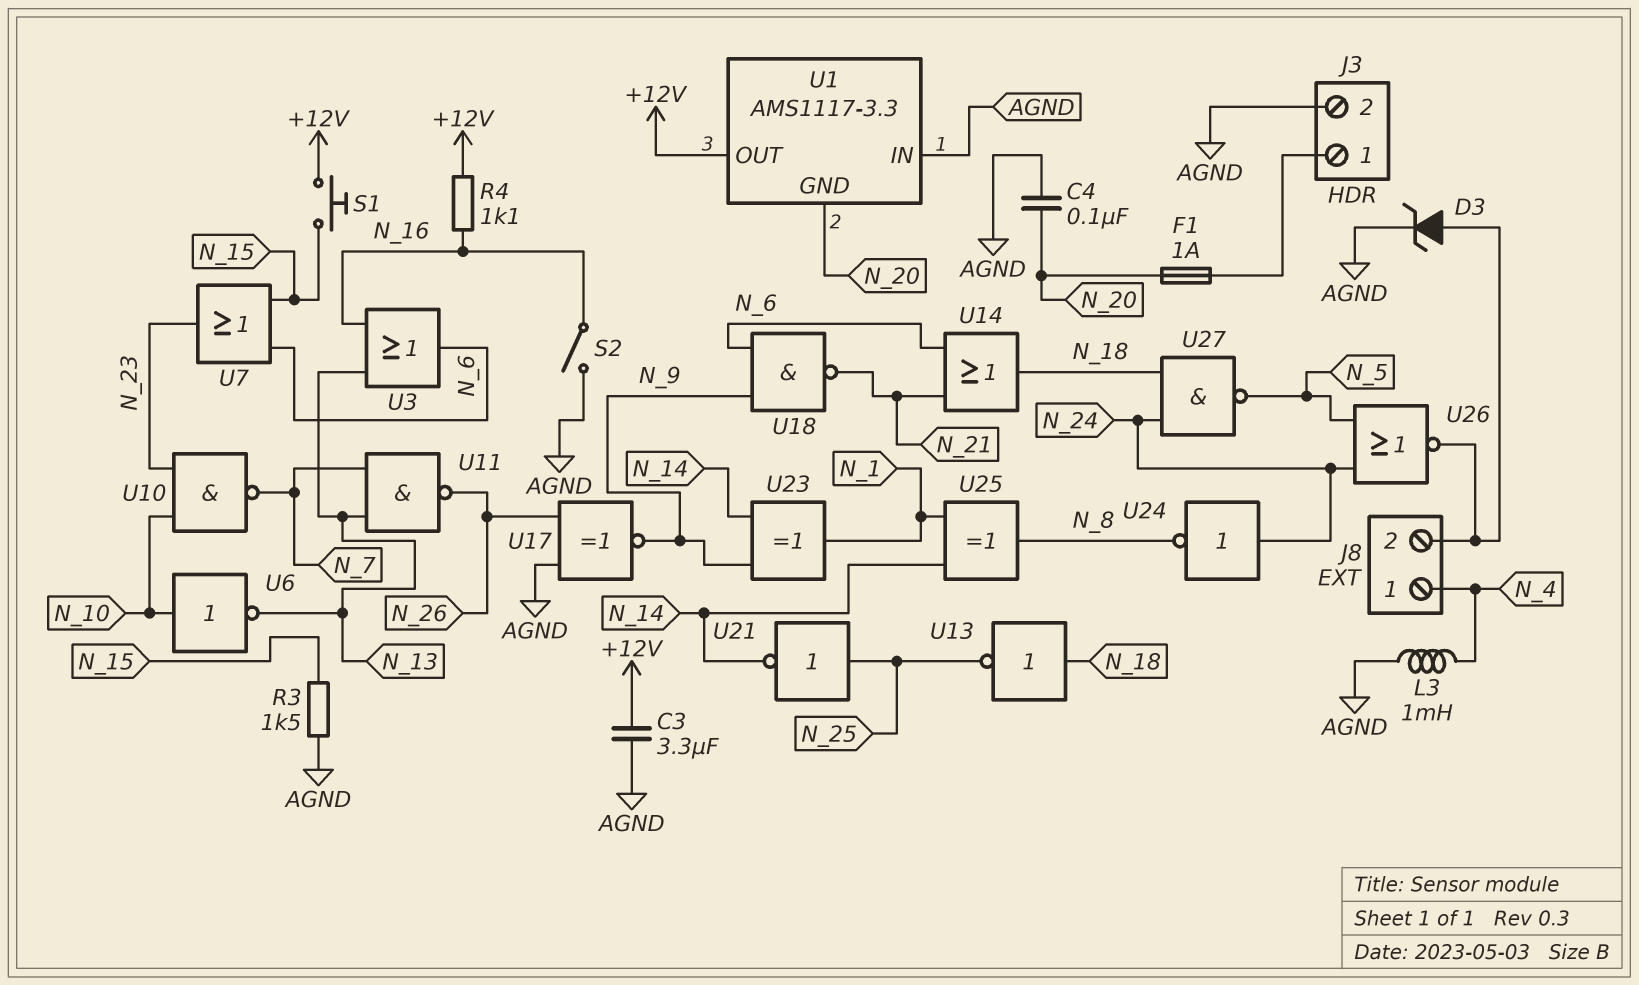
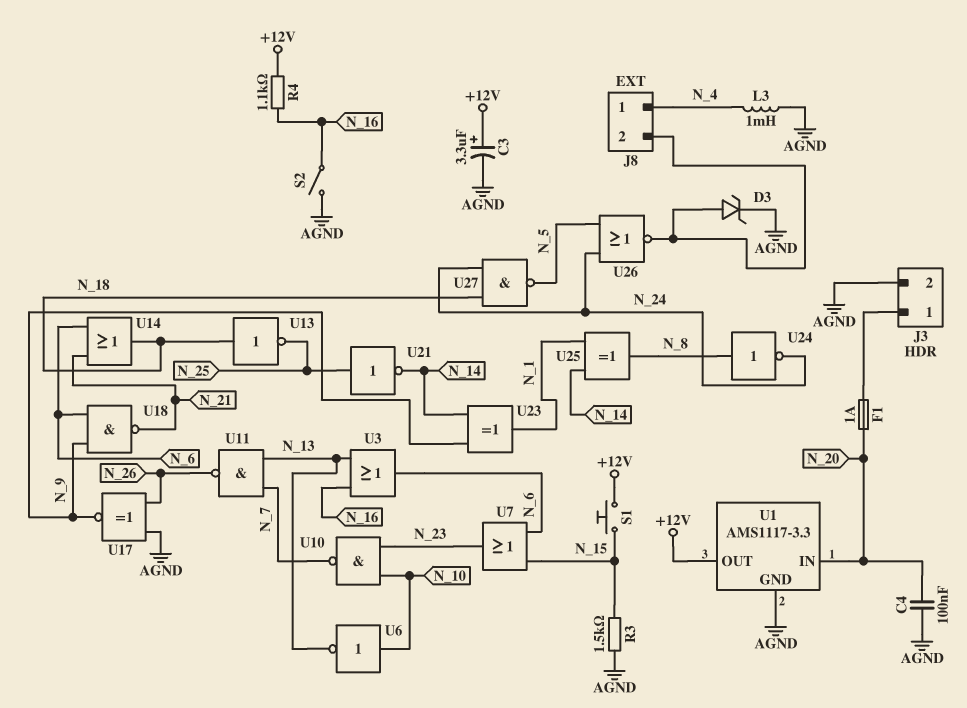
C3: 3.3uF (+12V, AGND) -> 3.3uF (plus +12V, minus AGND)
U1 pin GND: N_20 -> AGND
U1 pin IN: AGND -> N_20
U24: NOT (in N_24, out N_8) -> NOT (in N_8, out N_24)

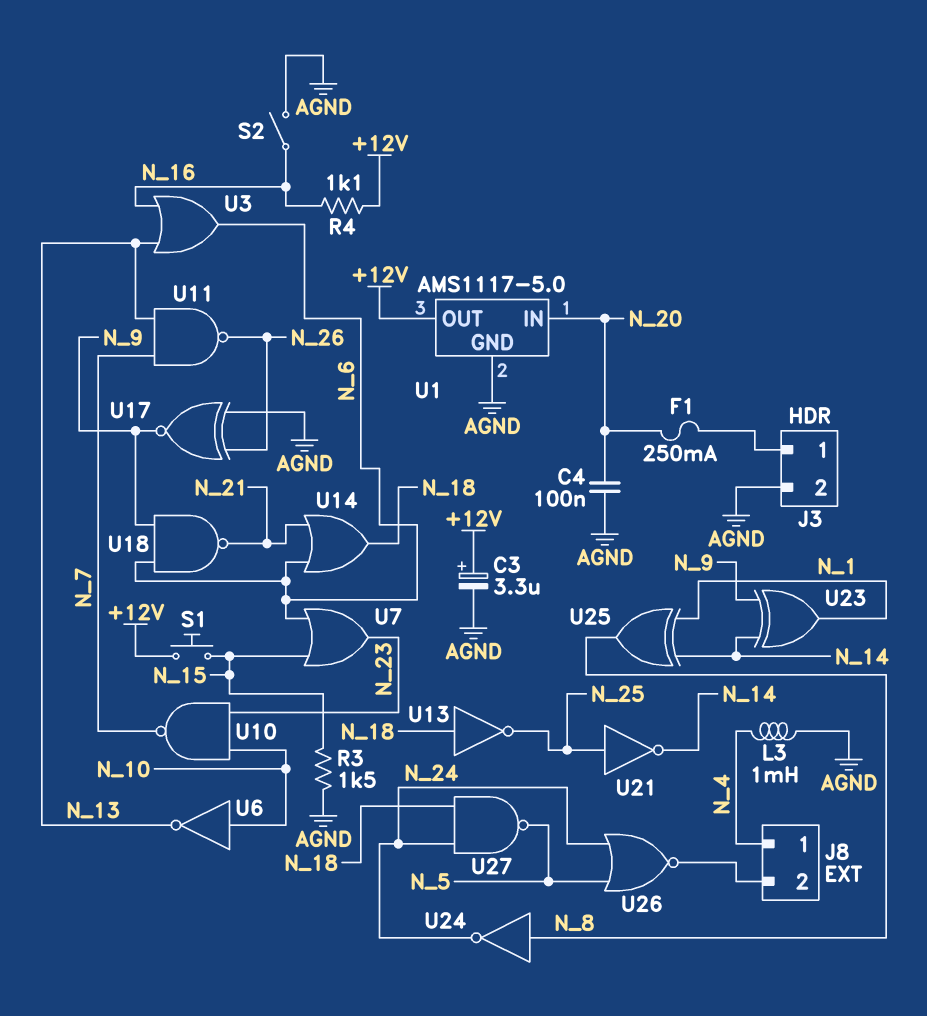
D3: zener (A J8/2, K AGND) -> none
F1: 1A (J3/1, N_20) -> 250mA (J3/1, N_20)
U1: AMS1117-3.3 -> AMS1117-5.0

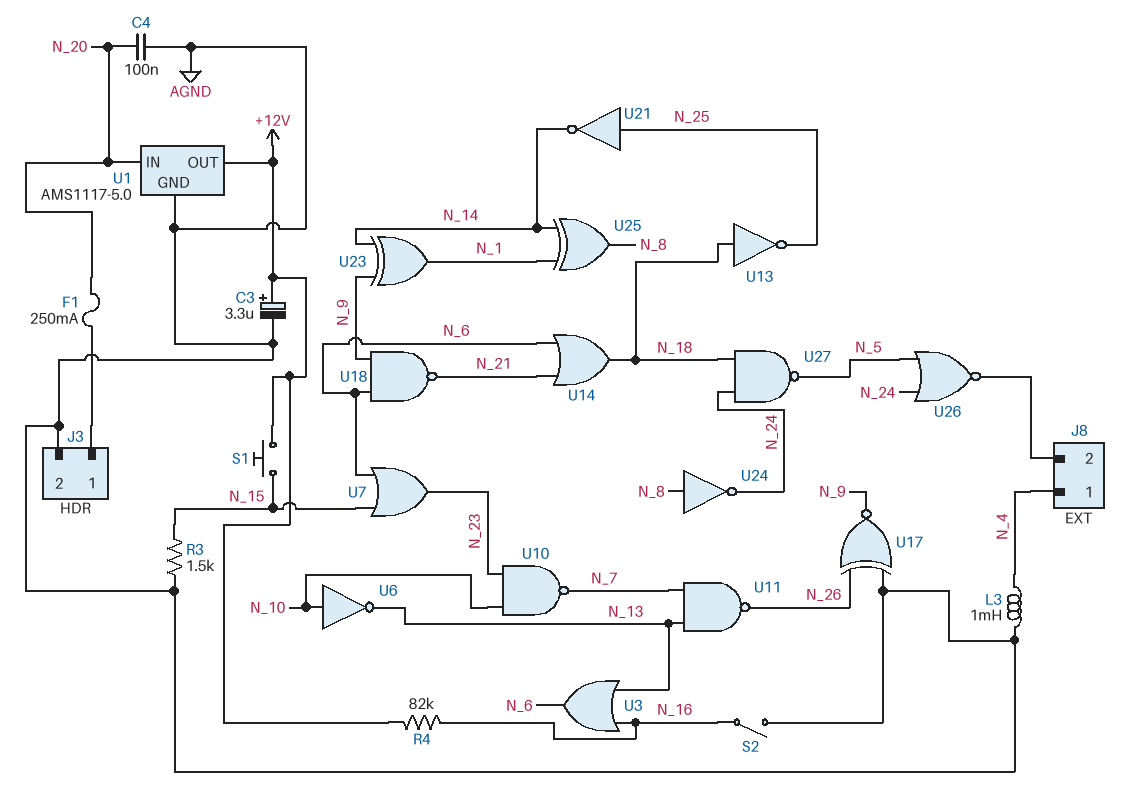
R4: 1.1k (+12V, N_16) -> 82k (+12V, N_16)

